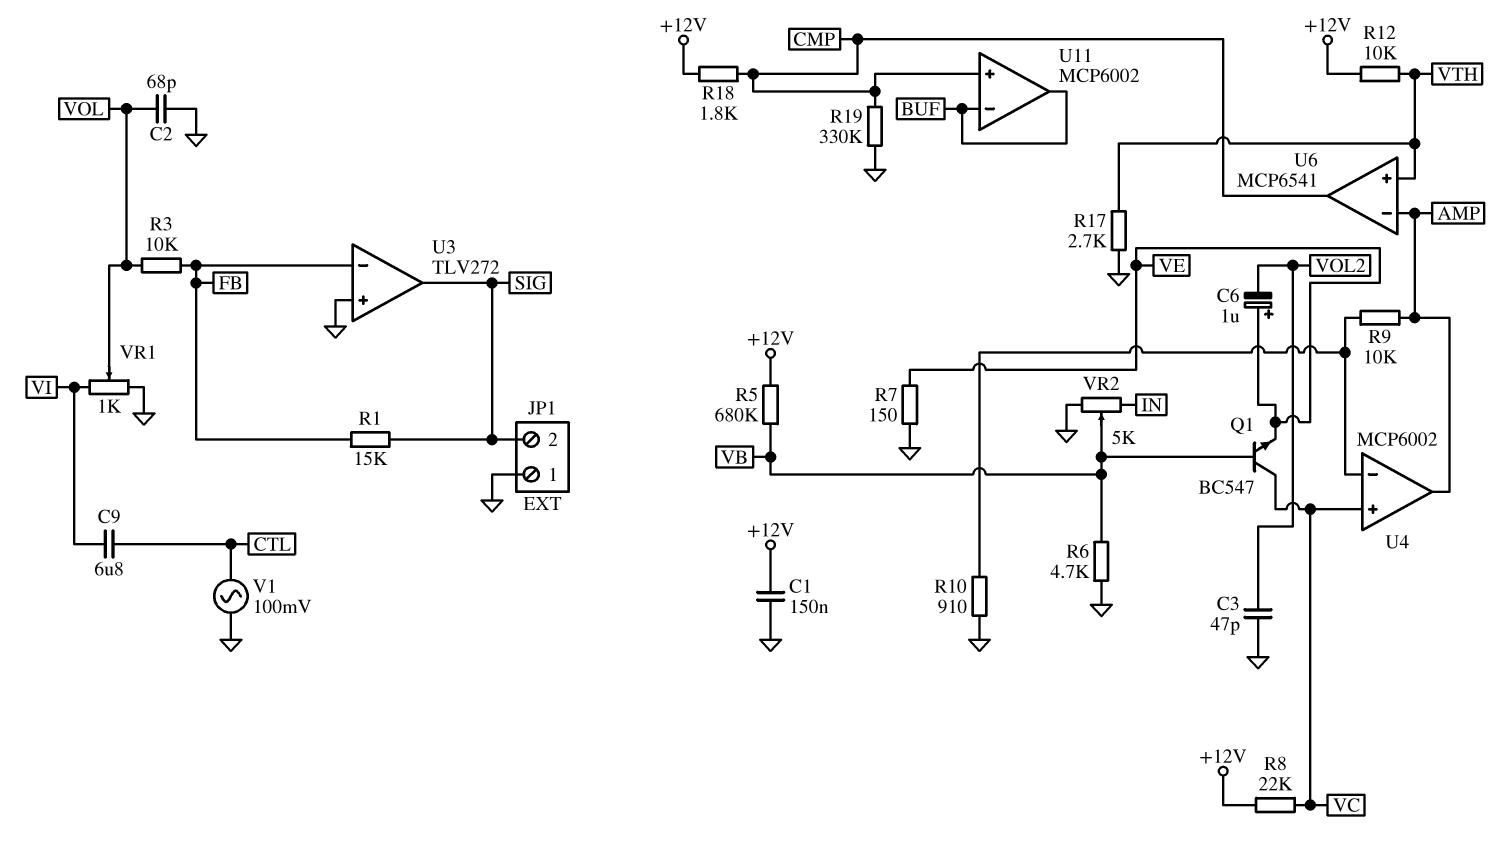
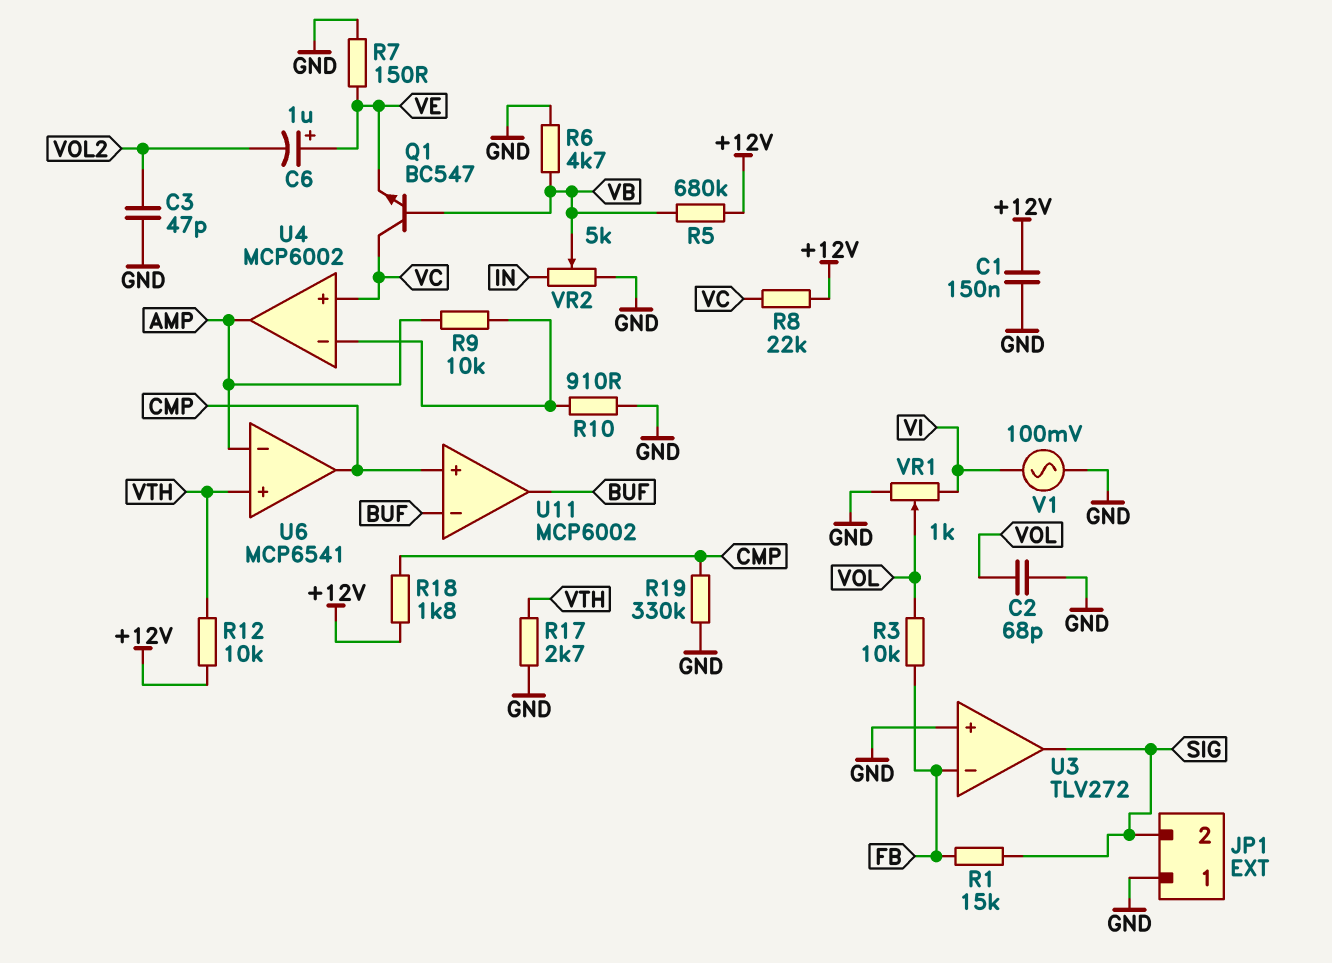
C9: 6.8uF (CTL, VI) -> none
V1: AC 100mV (CTL, GND) -> AC 100mV (GND, VI)

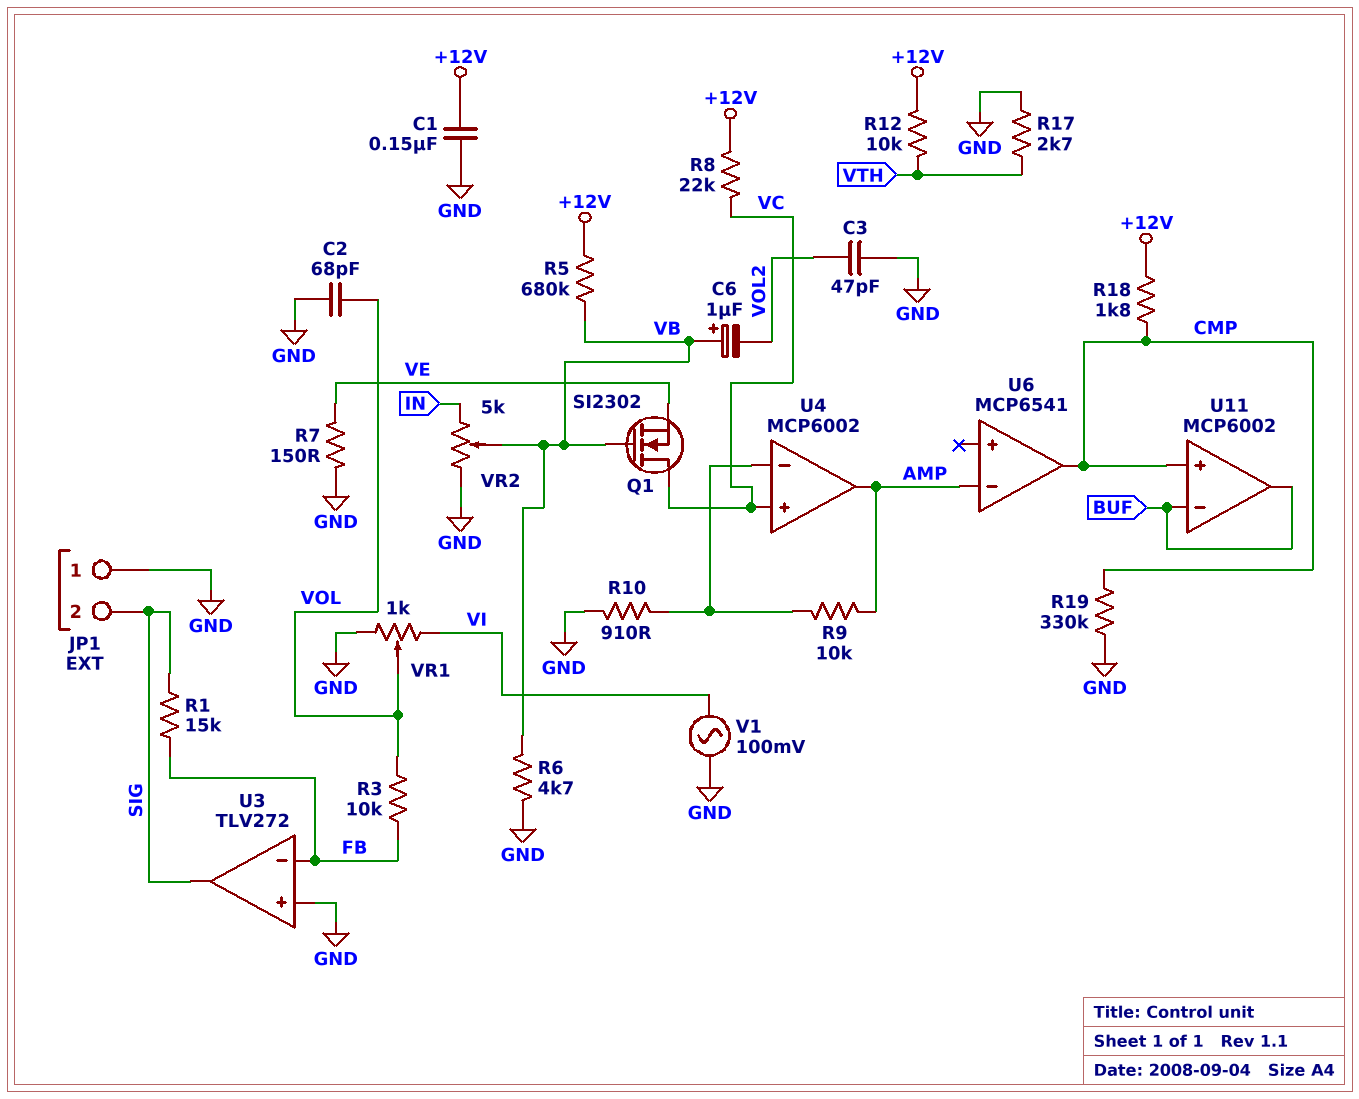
C6: 1uF (plus VE, minus VOL2) -> 1uF (plus VB, minus VOL2)
Q1: NPN BC547 (B VB, C VC, E VE) -> NMOS SI2302 (G VB, D VC, S VE)
U6 pin in+: VTH -> none

